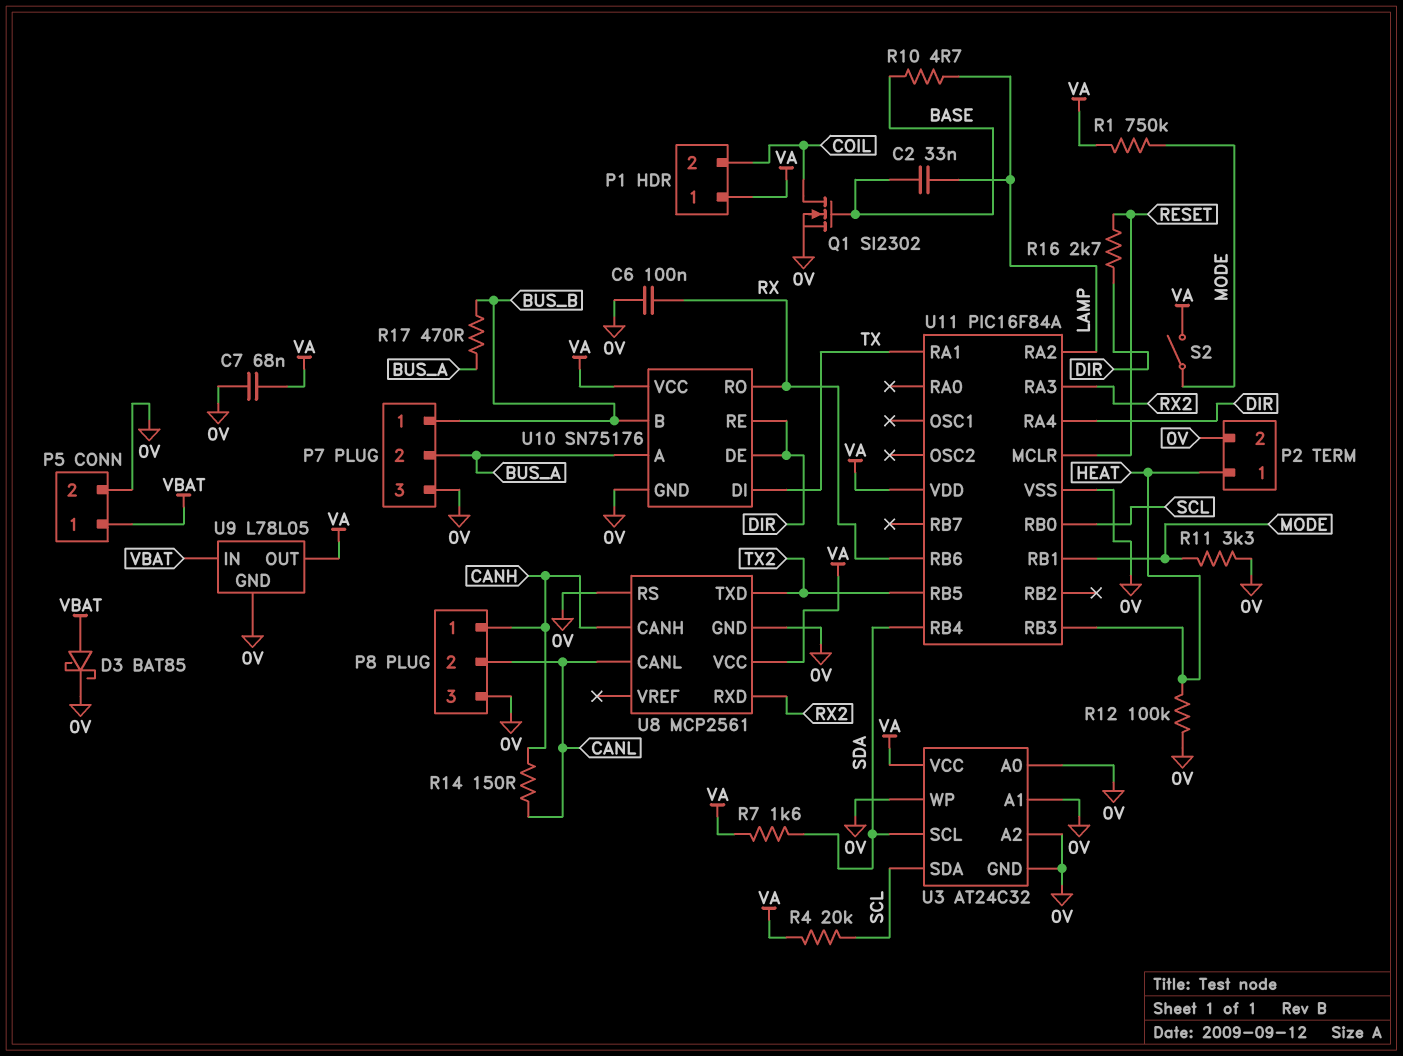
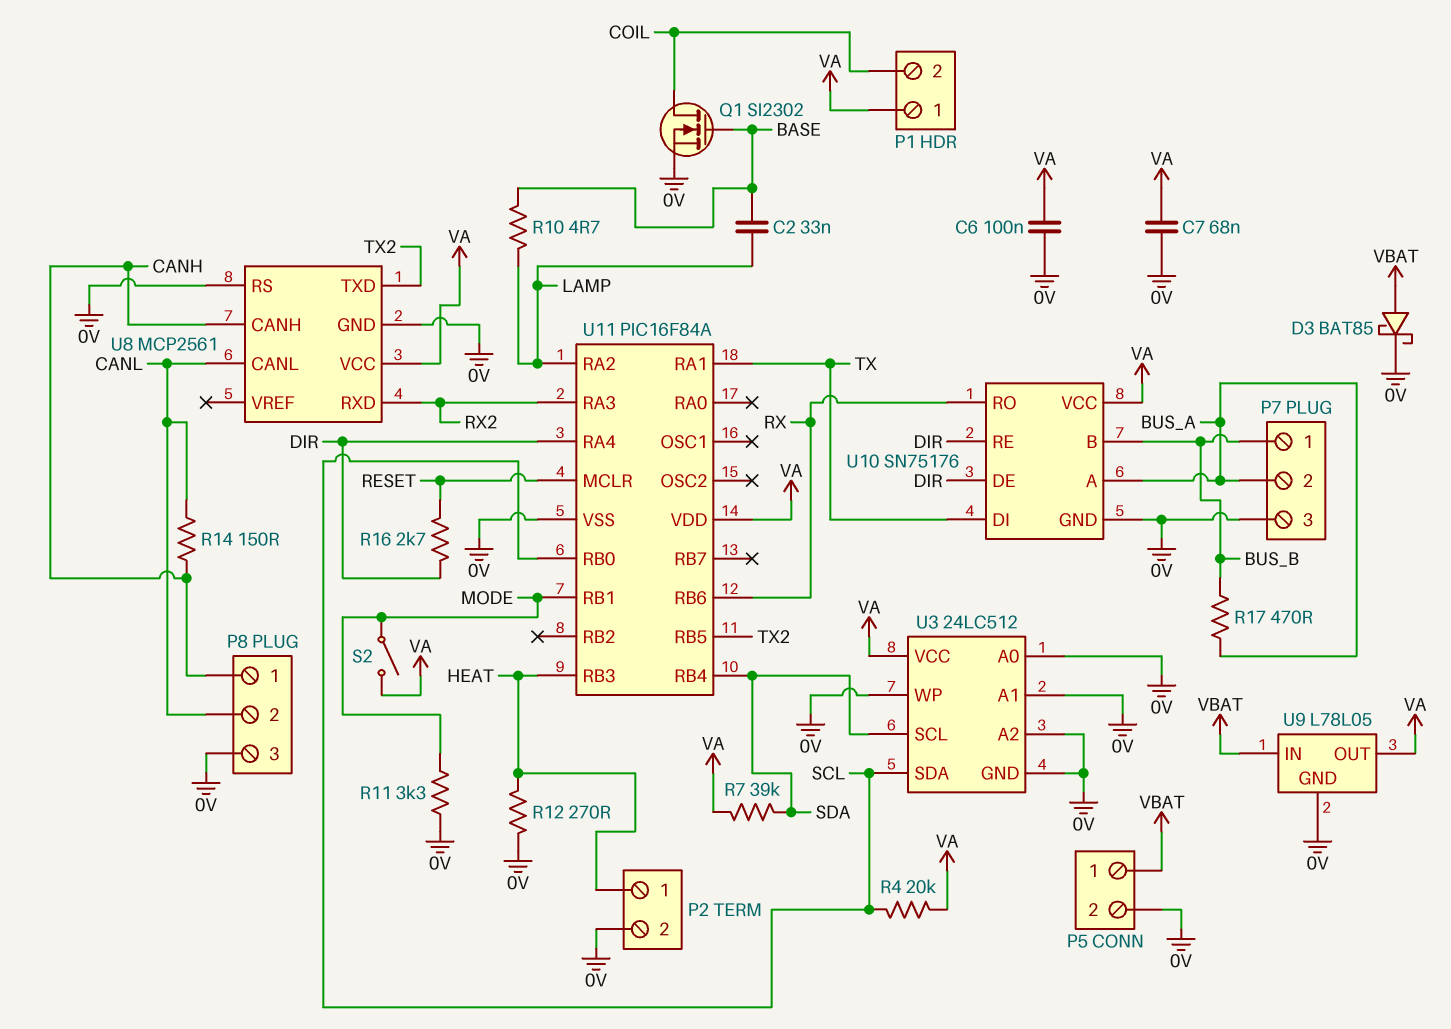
C6: 100nF (0V, RX) -> 100nF (0V, VA)
R1: 750k (MODE, VA) -> none
R7: 1.6k (SDA, VA) -> 39k (SDA, VA)
R12: 100k (0V, HEAT) -> 270 (0V, HEAT)
U3: AT24C32 -> 24LC512

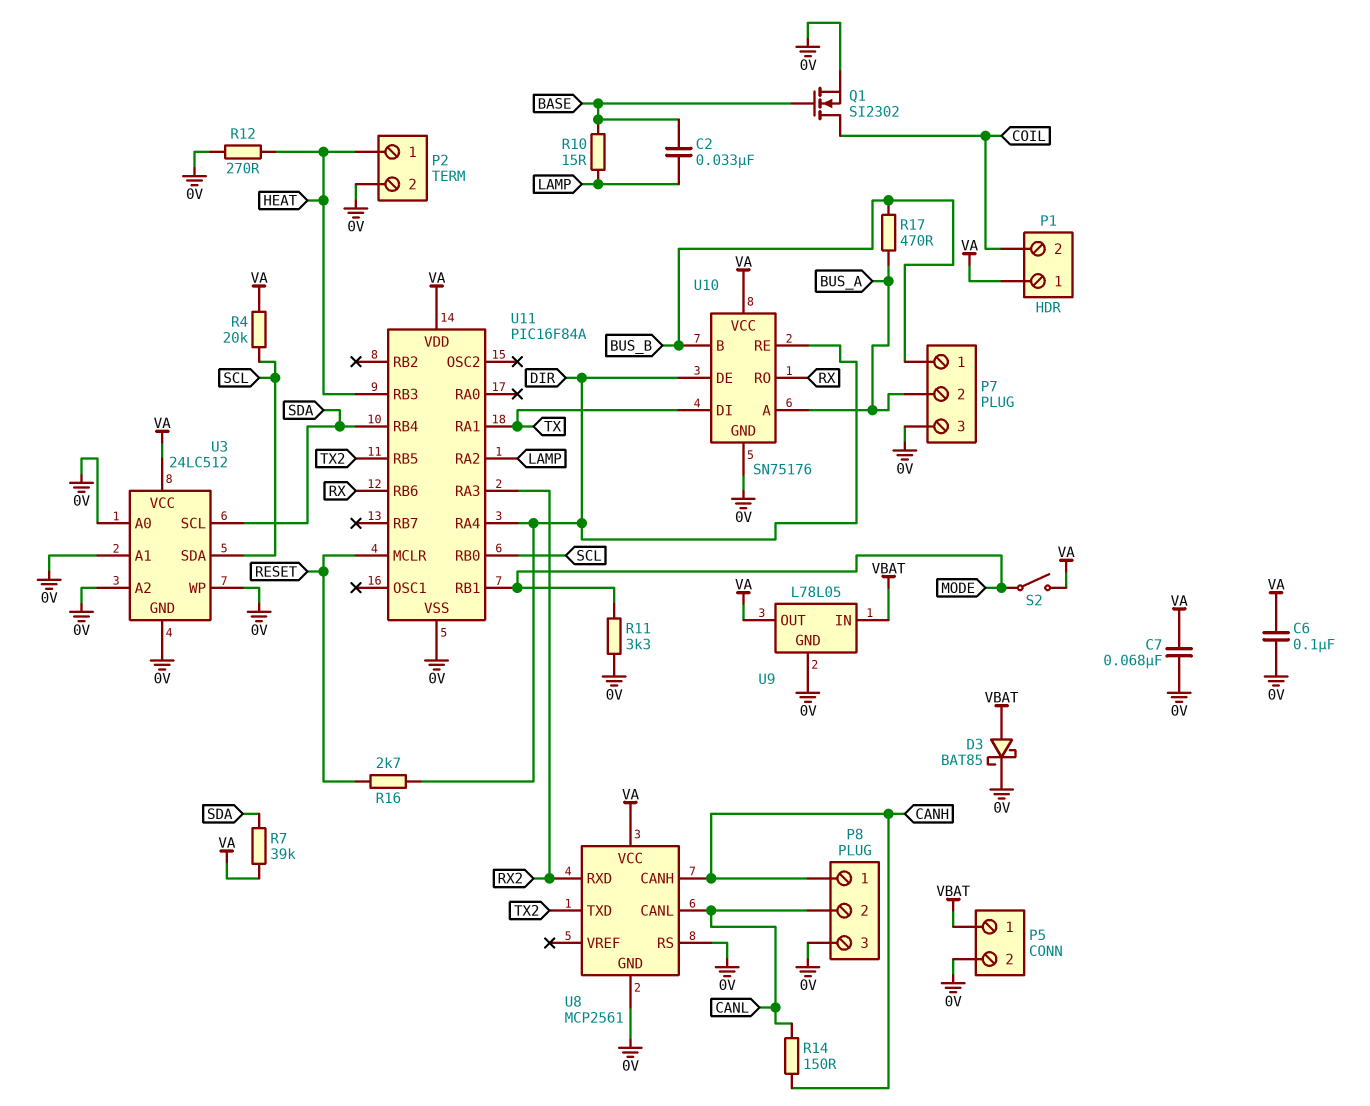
R10: 4.7 (BASE, LAMP) -> 15 (BASE, LAMP)

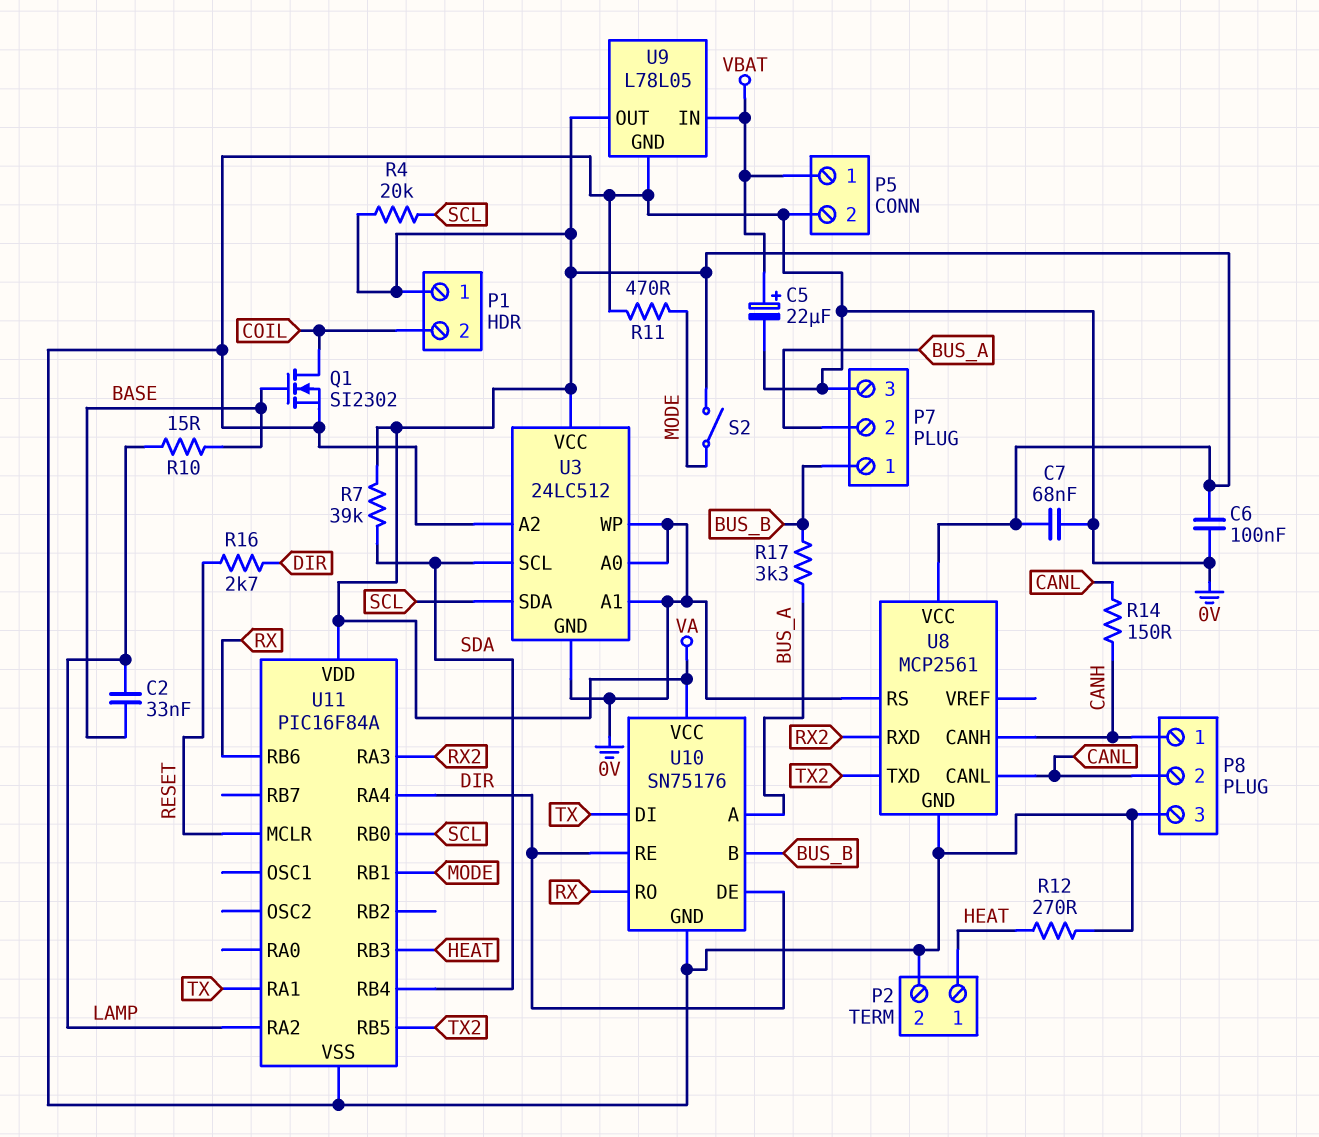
C5: none -> 22uF (plus VBAT, minus 0V)
D3: schottky BAT85 (A VBAT, K 0V) -> none
R11: 3.3k (0V, MODE) -> 470 (0V, MODE)
R17: 470 (BUS_A, BUS_B) -> 3.3k (BUS_A, BUS_B)

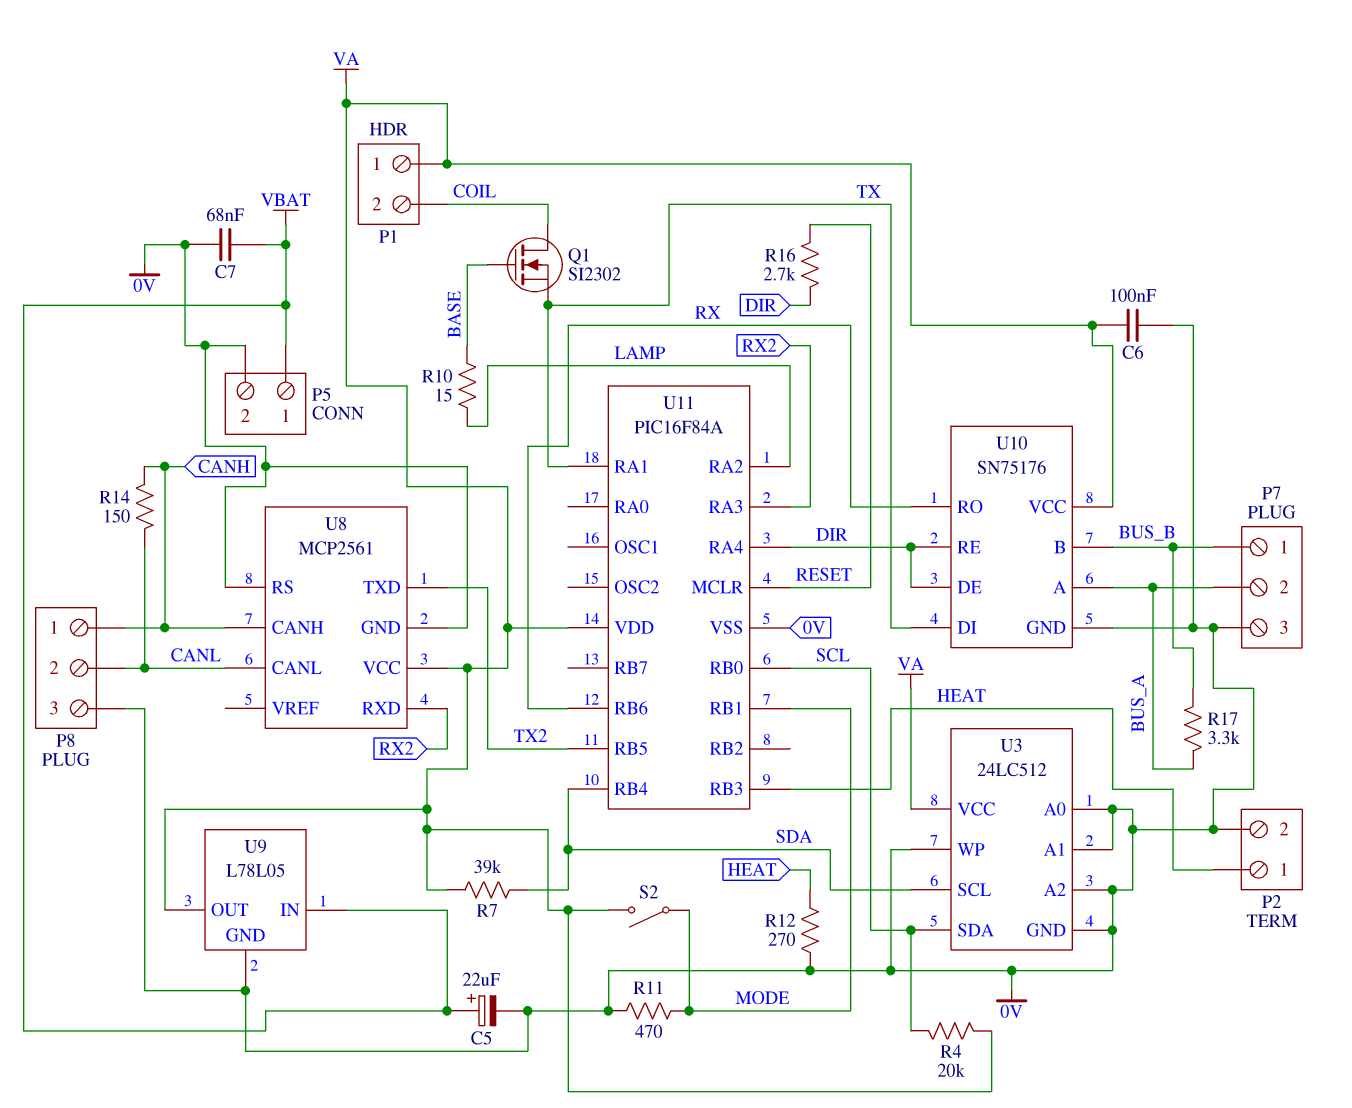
C2: 33nF (BASE, LAMP) -> none
C7: 68nF (0V, VA) -> 68nF (0V, VBAT)
Q1: NMOS SI2302 (G BASE, D COIL, S 0V) -> NMOS SI2302 (G BASE, D COIL, S TX)

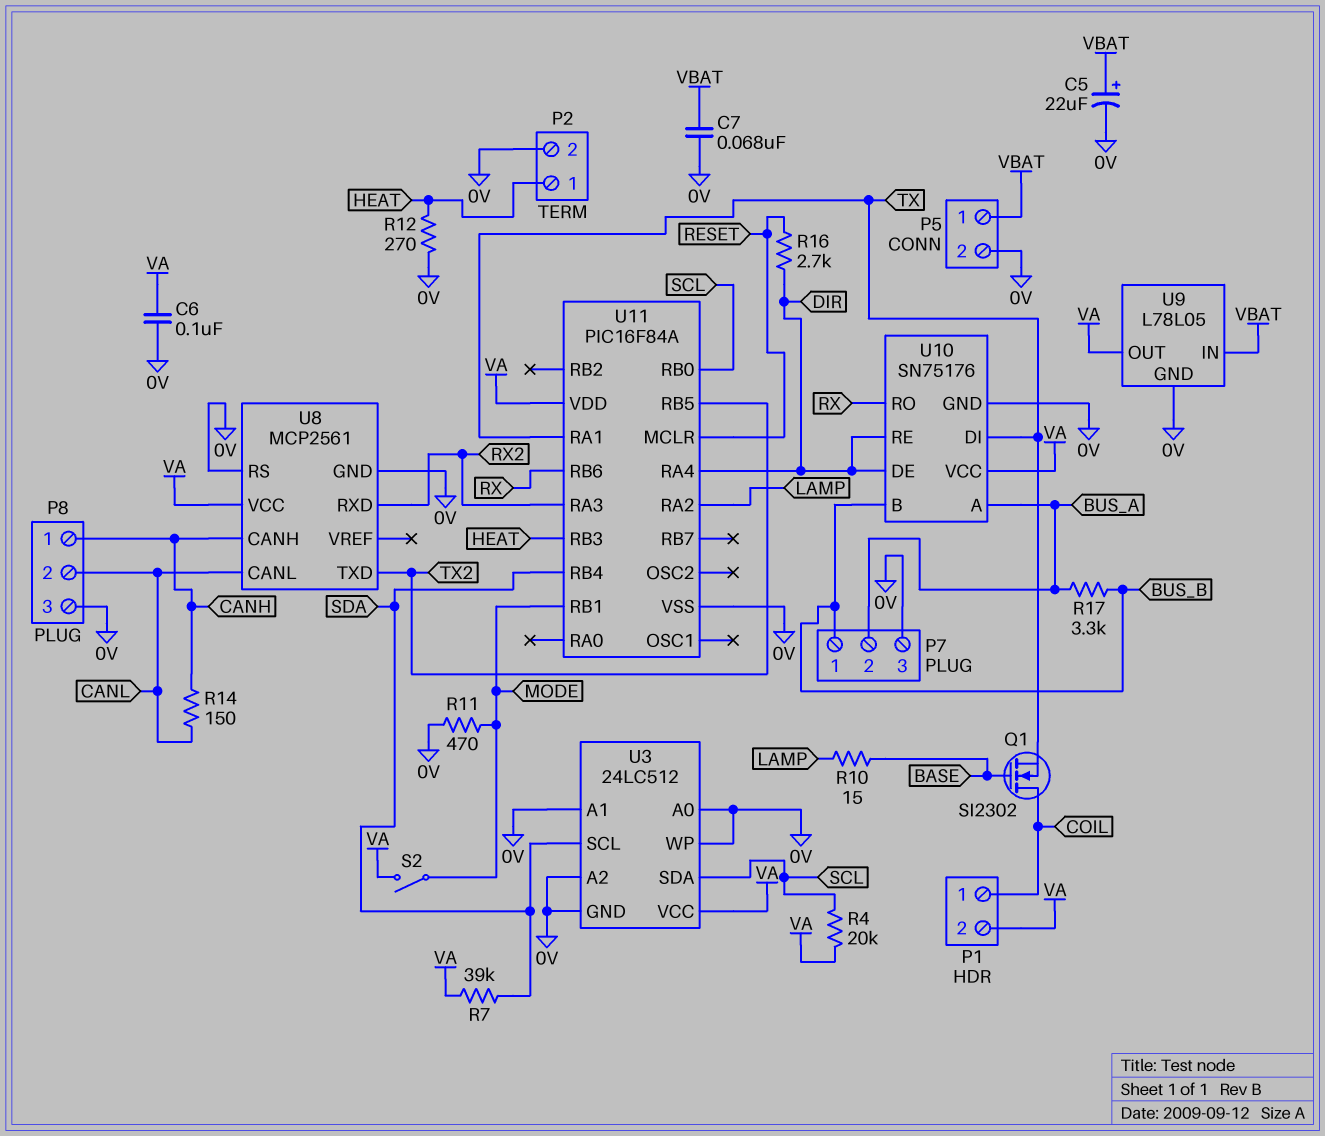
P1 pin 1: VA -> COIL
P1 pin 2: COIL -> VA

